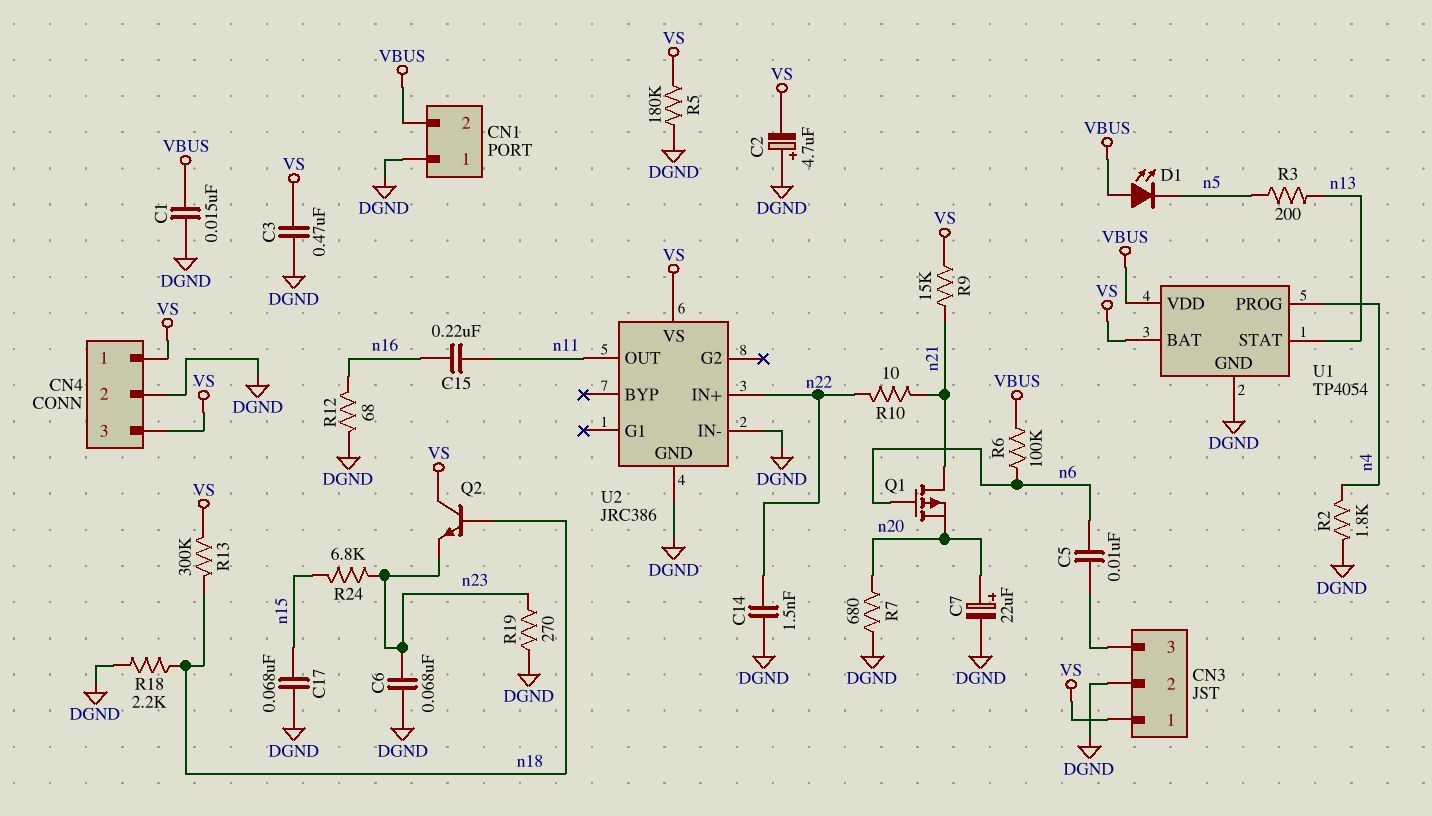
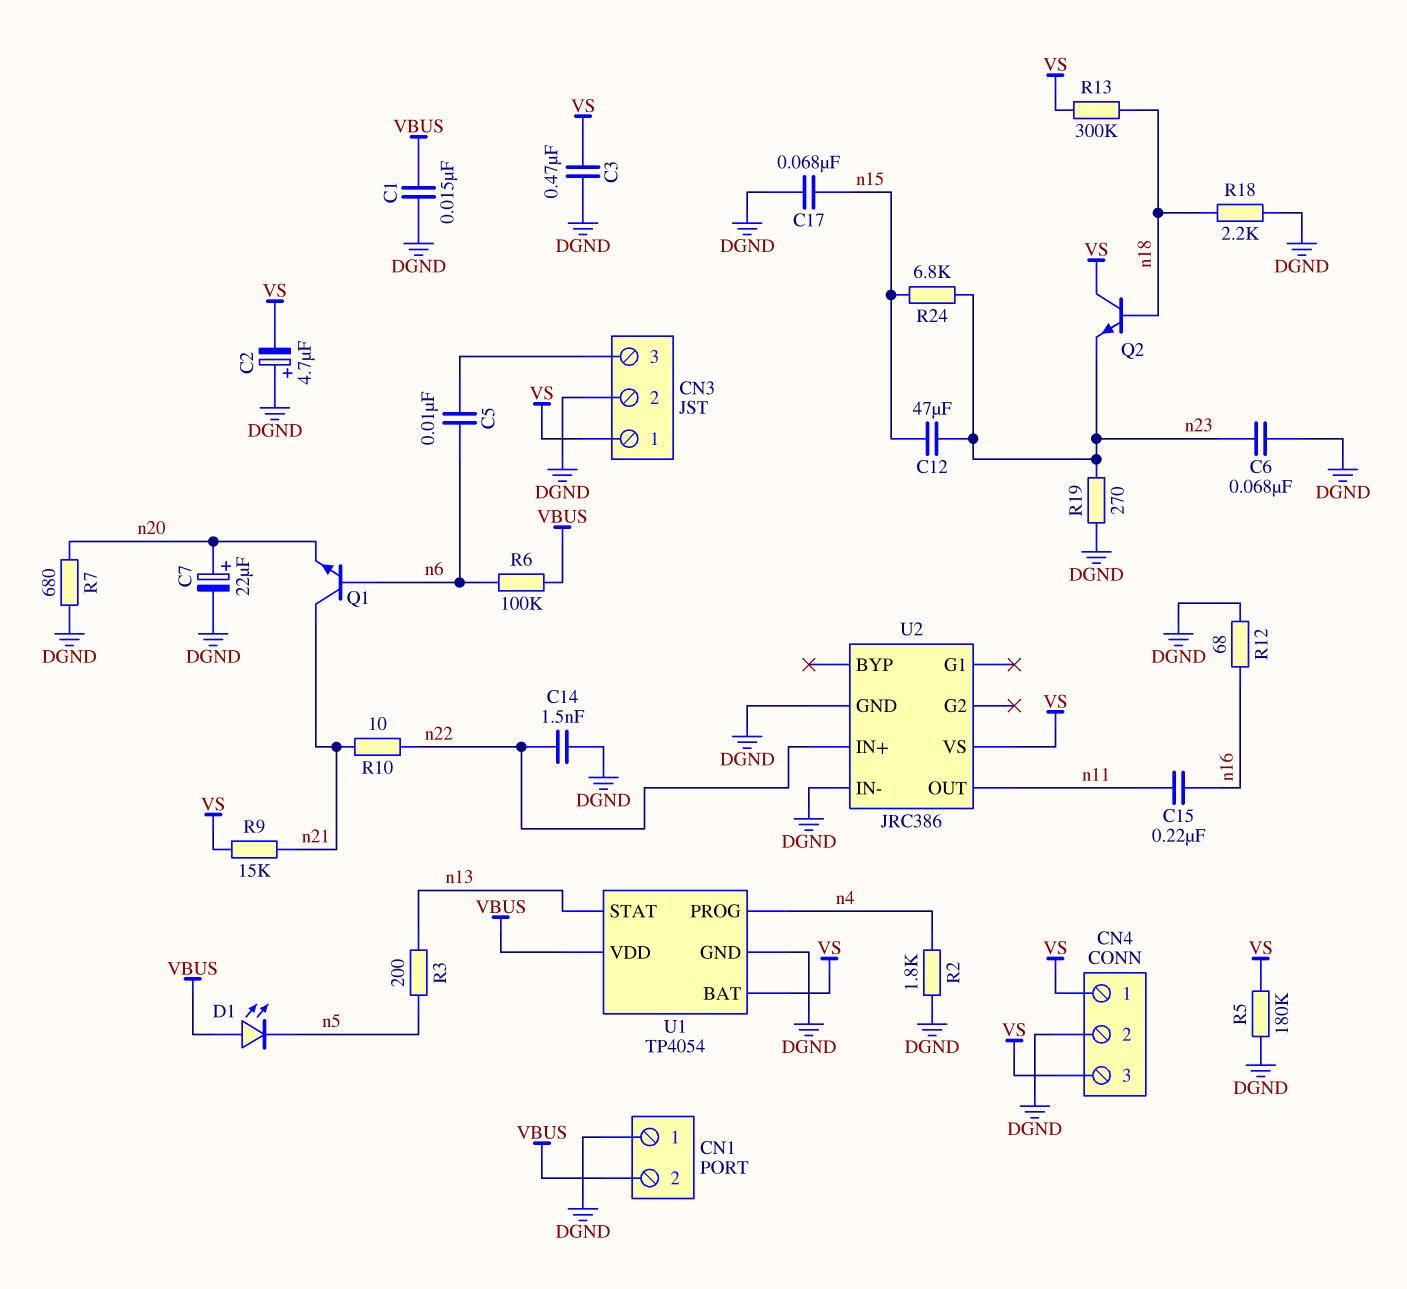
C12: none -> 47uF (n15, n23)
Q1: PMOS (G n6, D n21, S n20) -> NPN (B n6, C n21, E n20)

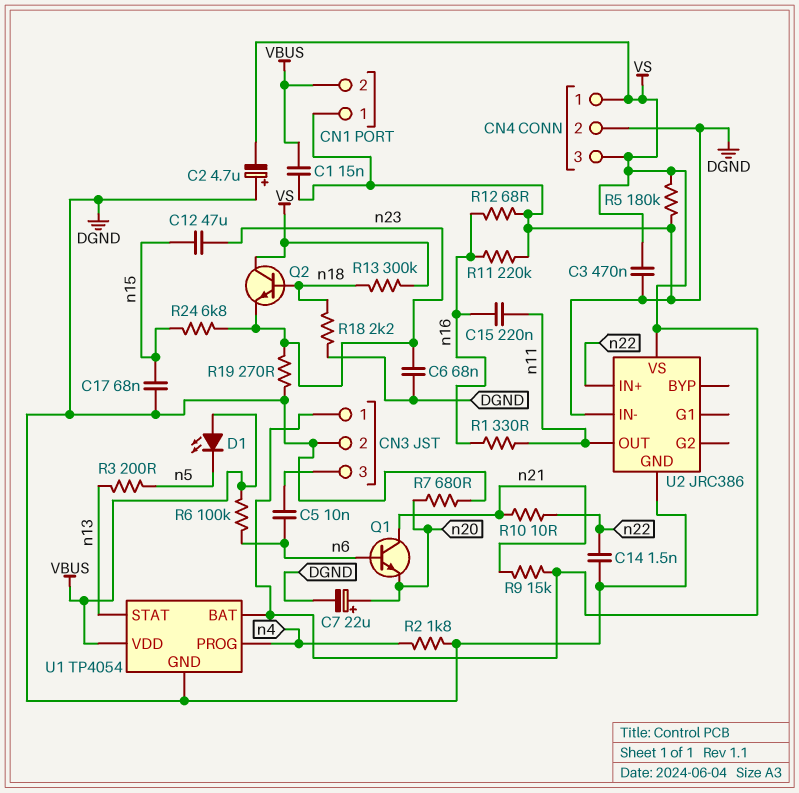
R1: none -> 330 (n11, n16)
R11: none -> 220k (DGND, n16)

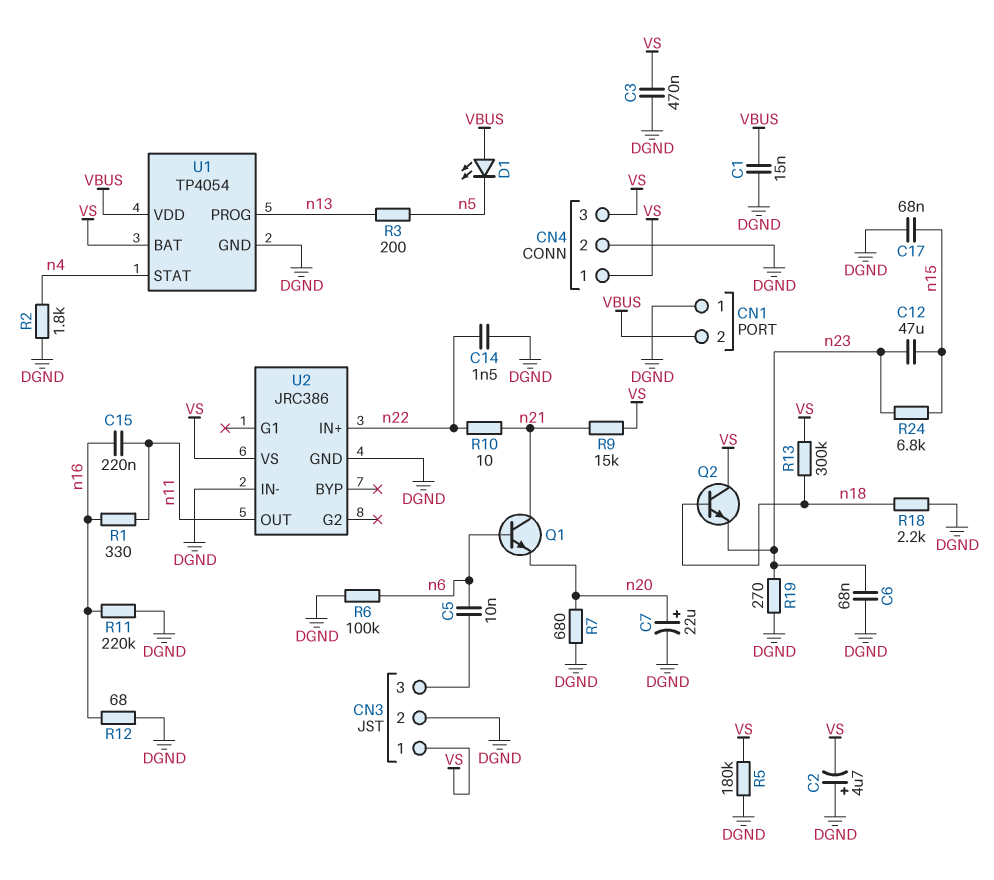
R6: 100k (VBUS, n6) -> 100k (DGND, n6)
U1 pin PROG: n4 -> n13
U1 pin STAT: n13 -> n4

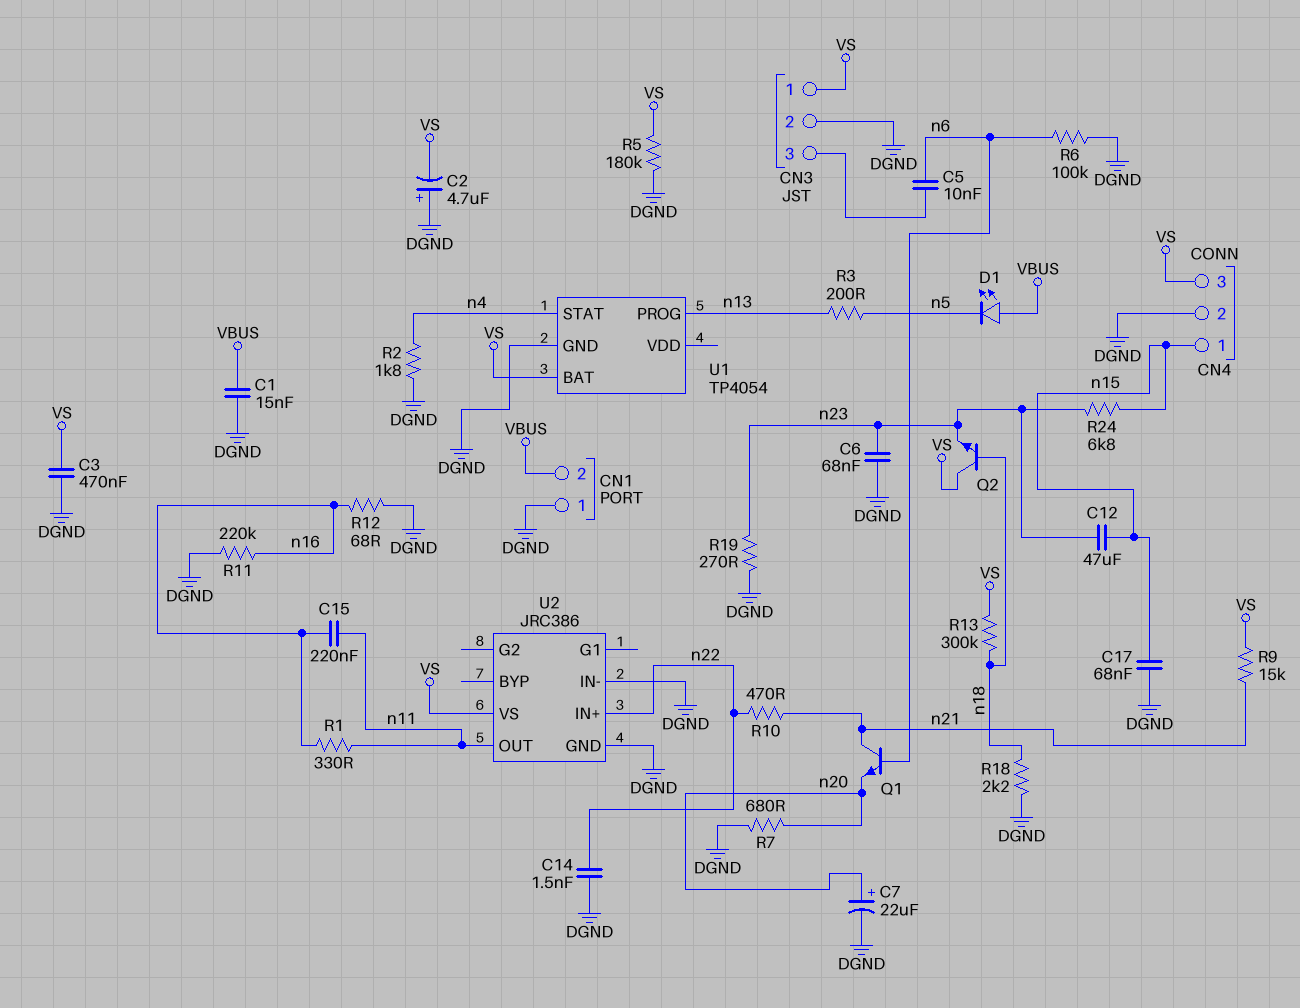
CN4 pin 1: VS -> n15
R10: 10 (n21, n22) -> 470 (n21, n22)
U1 pin VDD: VBUS -> none

